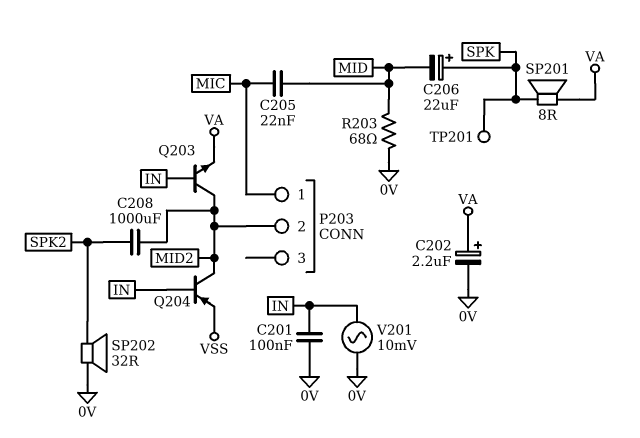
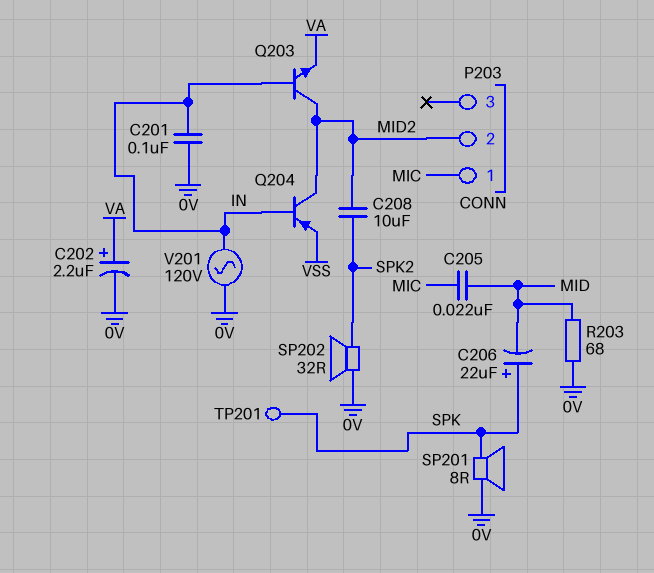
C208: 1000uF (MID2, SPK2) -> 10uF (MID2, SPK2)
SP201: speaker 8R (SPK, VA) -> speaker 8R (0V, SPK)
V201: AC 10mV (0V, IN) -> AC 120V (0V, IN)

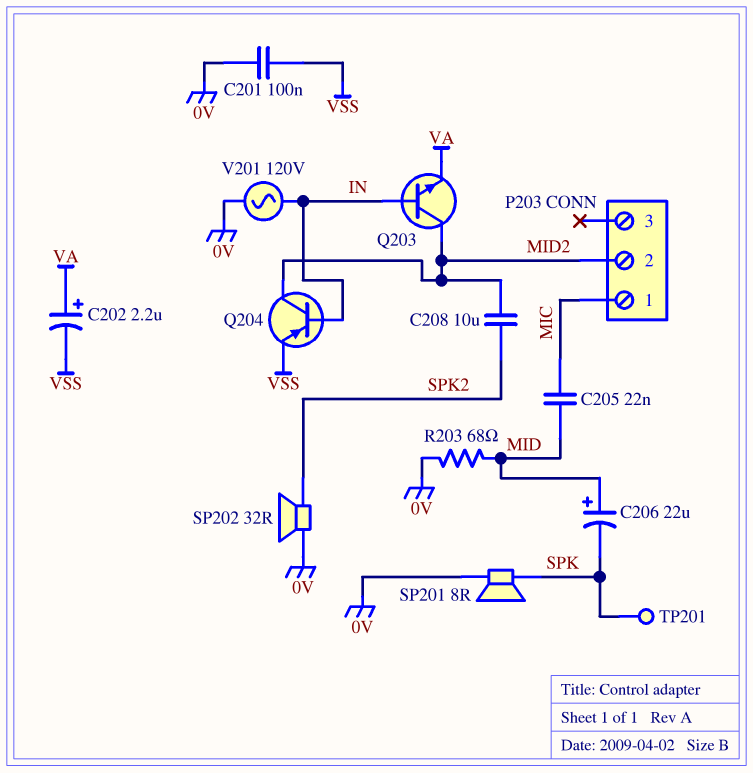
C201: 100nF (0V, IN) -> 100nF (0V, VSS)
C202: 2.2uF (plus VA, minus 0V) -> 2.2uF (plus VA, minus VSS)
C206: 22uF (plus SPK, minus MID) -> 22uF (plus MID, minus SPK)

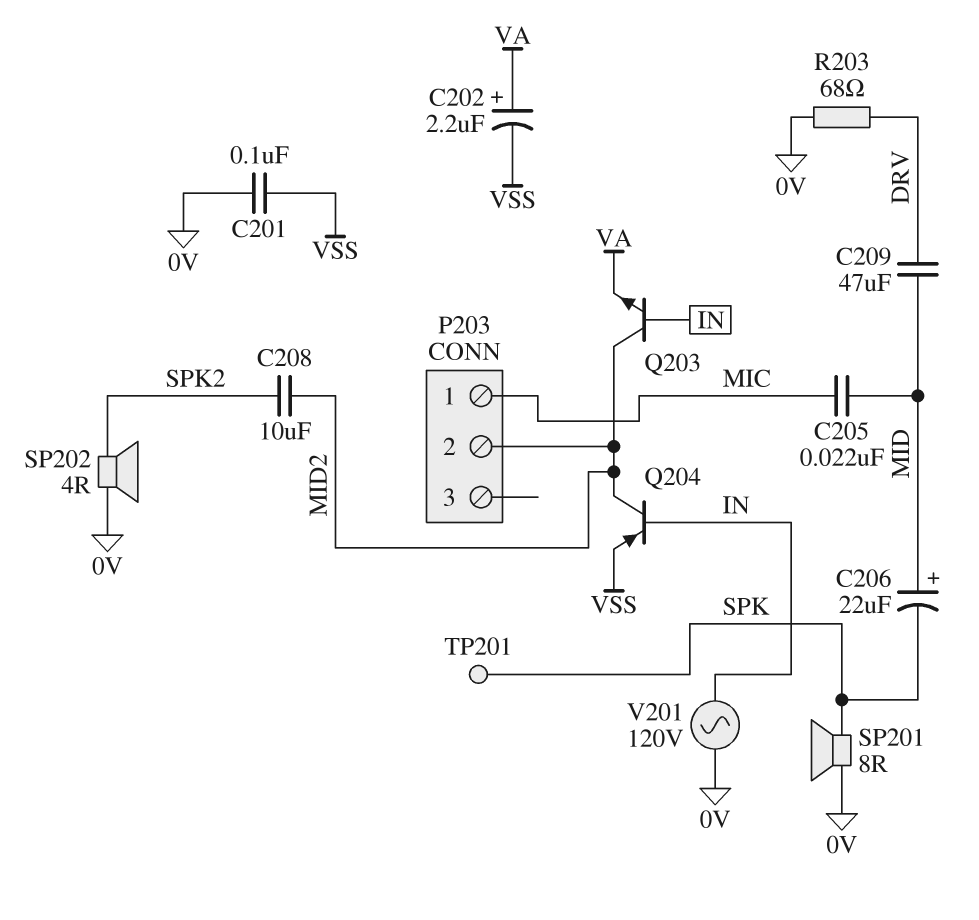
C209: none -> 47uF (DRV, MID)
R203: 68 (0V, MID) -> 68 (0V, DRV)
SP202: speaker 32R (0V, SPK2) -> speaker 4R (0V, SPK2)

